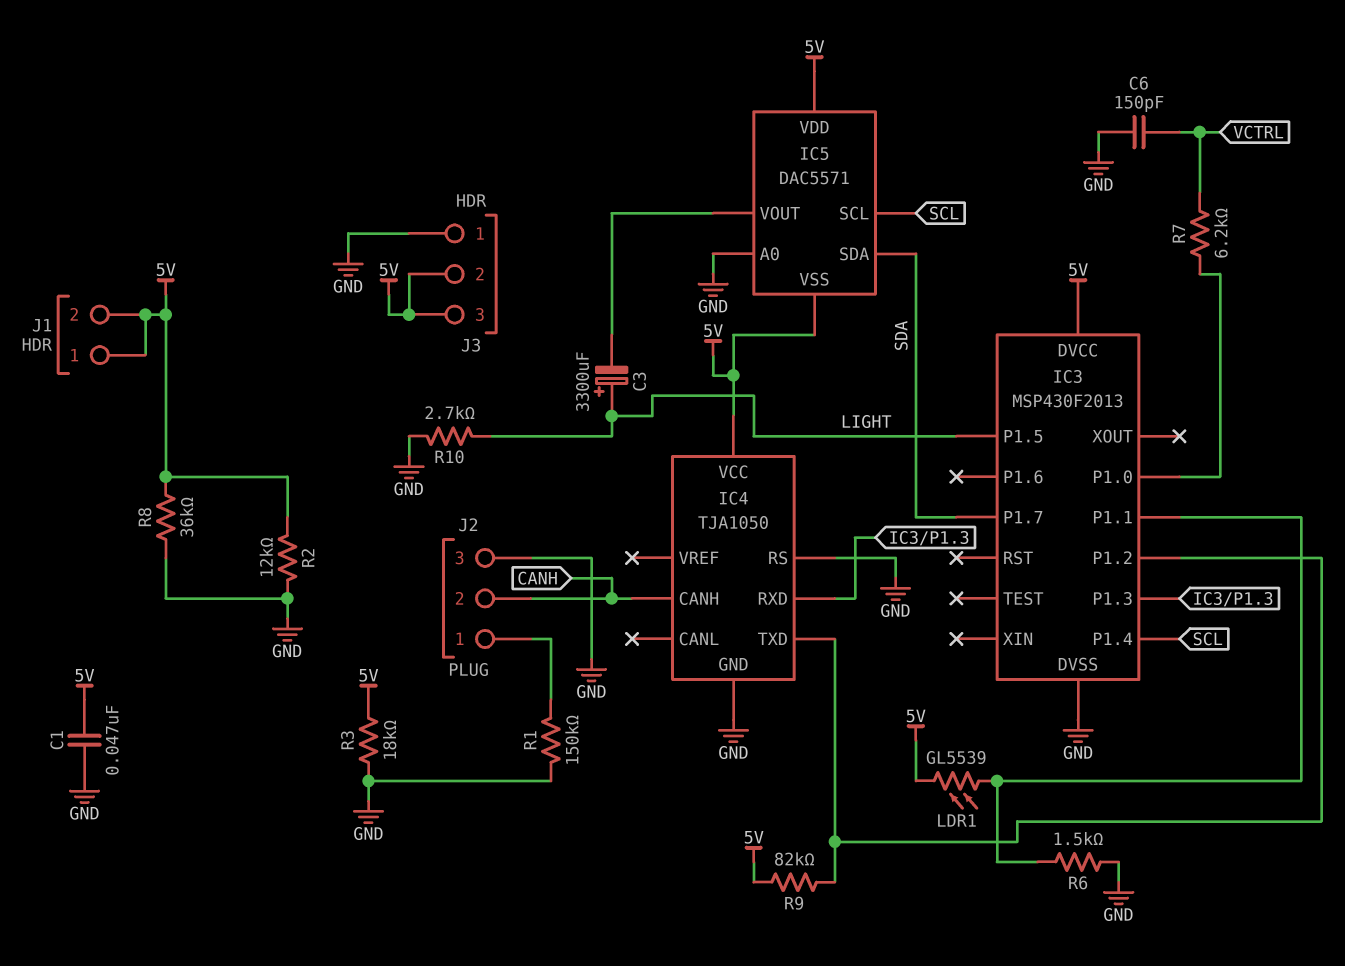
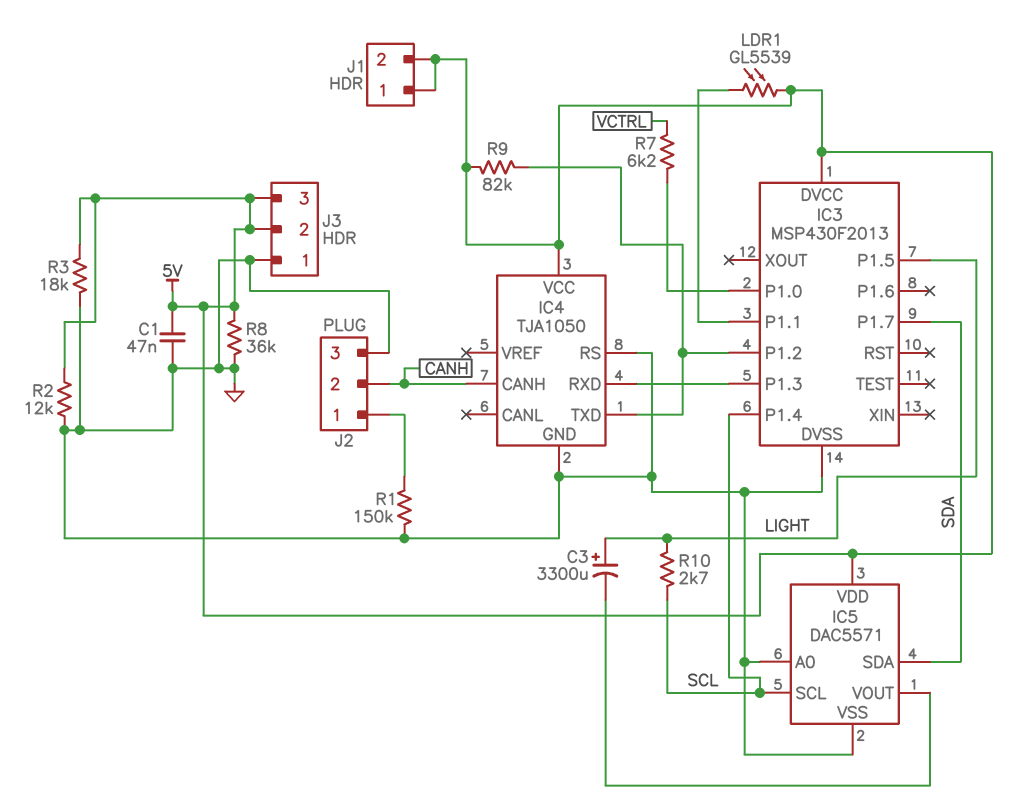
C6: 150pF (GND, VCTRL) -> none
IC5 pin VSS: 5V -> GND
R6: 1.5k (GND, IC3/P1.1) -> none
R10: 2.7k (GND, LIGHT) -> 2.7k (LIGHT, SCL)

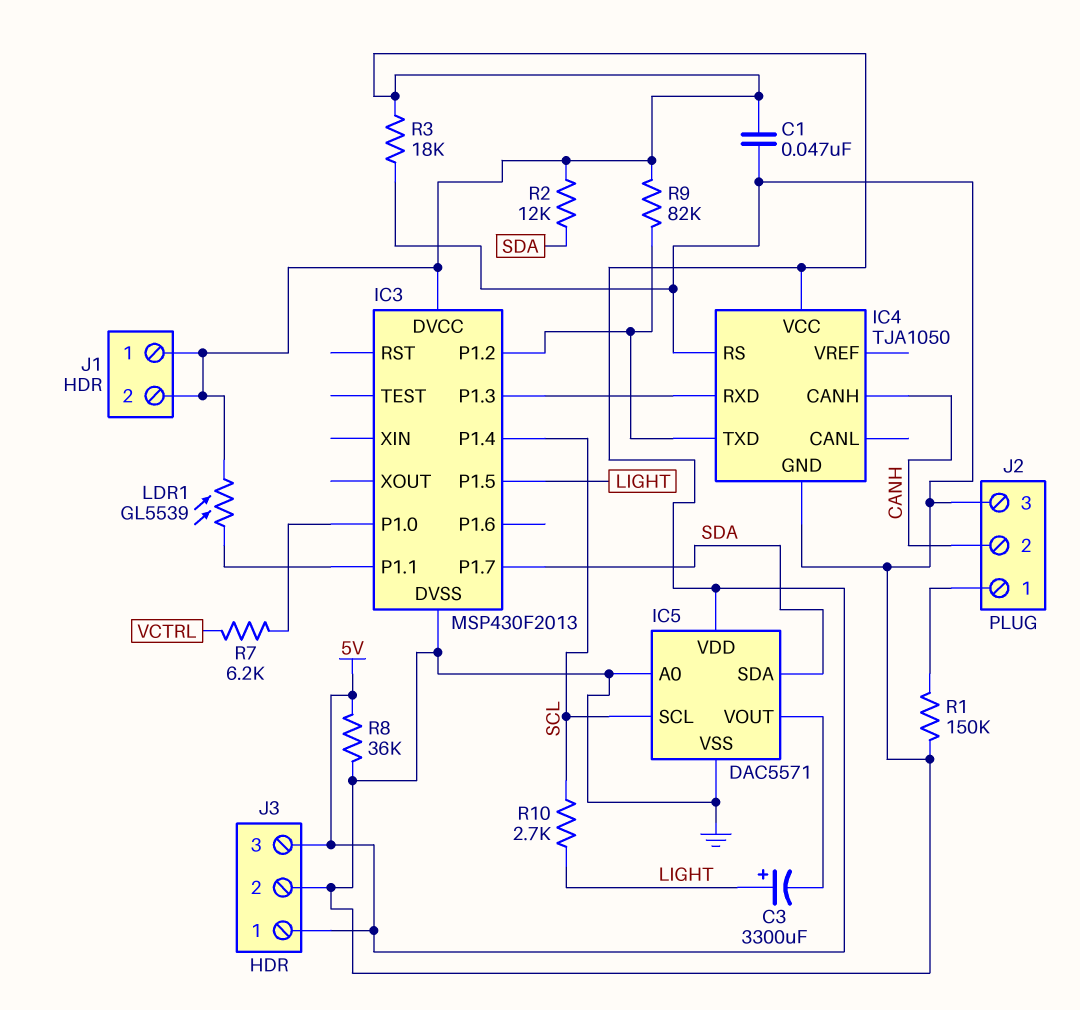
J3 pin 1: GND -> 5V
J3 pin 2: 5V -> GND
R2: 12k (5V, GND) -> 12k (5V, SDA)

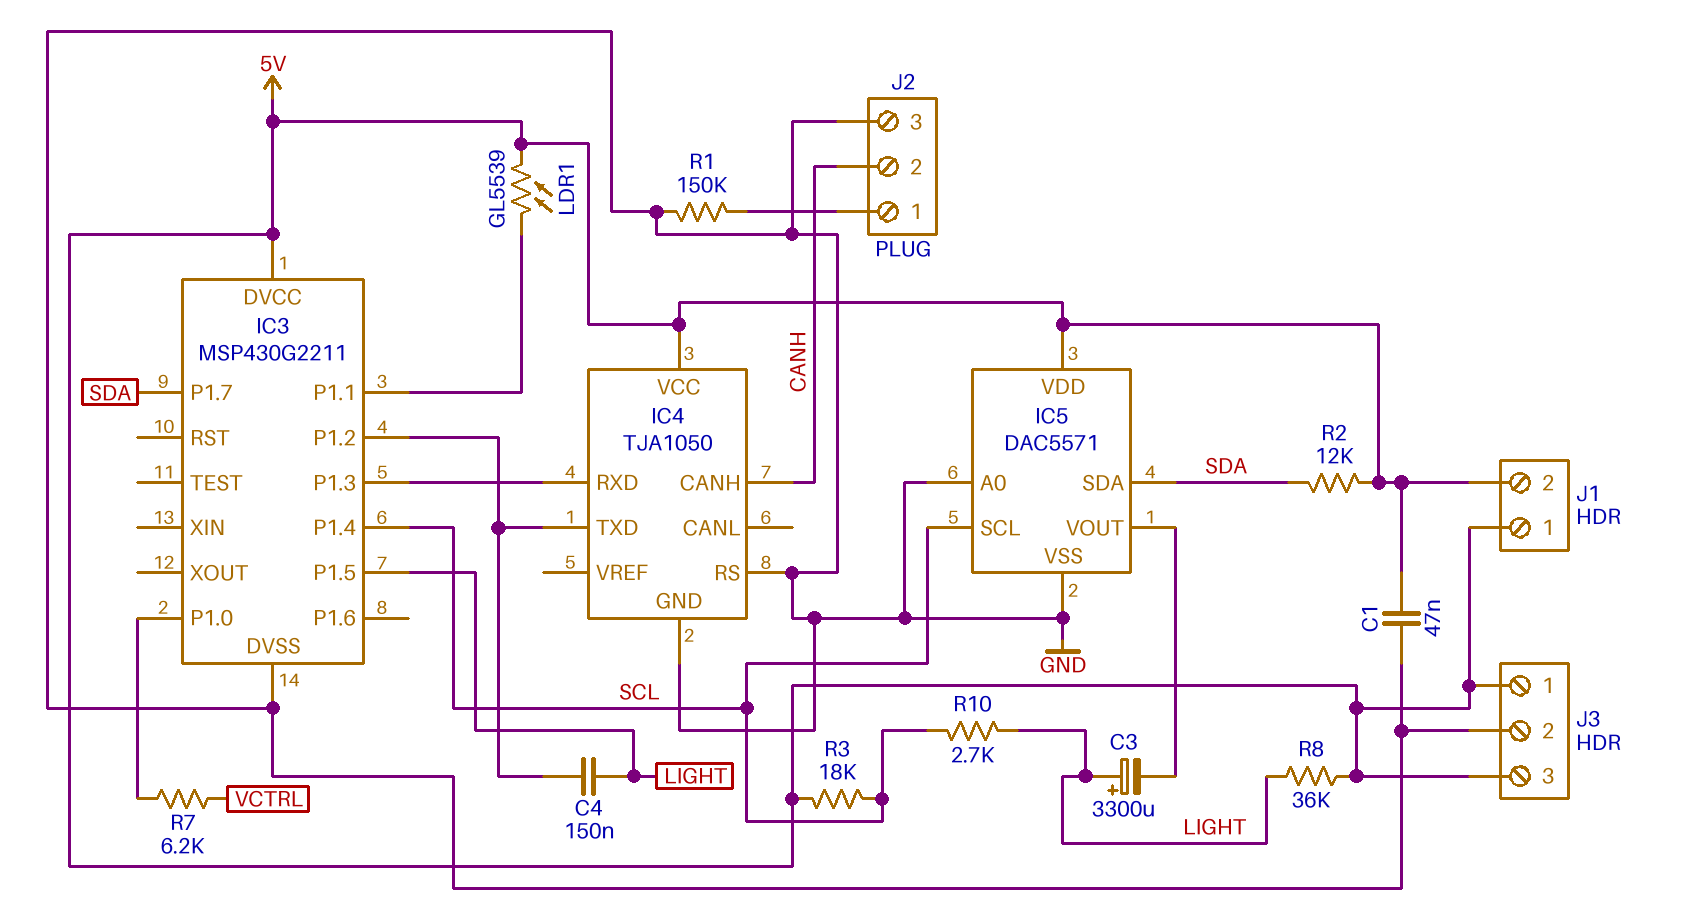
C4: none -> 150nF (IC3/P1.2, LIGHT)
IC3: MSP430F2013 -> MSP430G2211
R3: 18k (5V, GND) -> 18k (5V, SCL)
R8: 36k (5V, GND) -> 36k (5V, LIGHT)
R9: 82k (5V, IC3/P1.2) -> none

